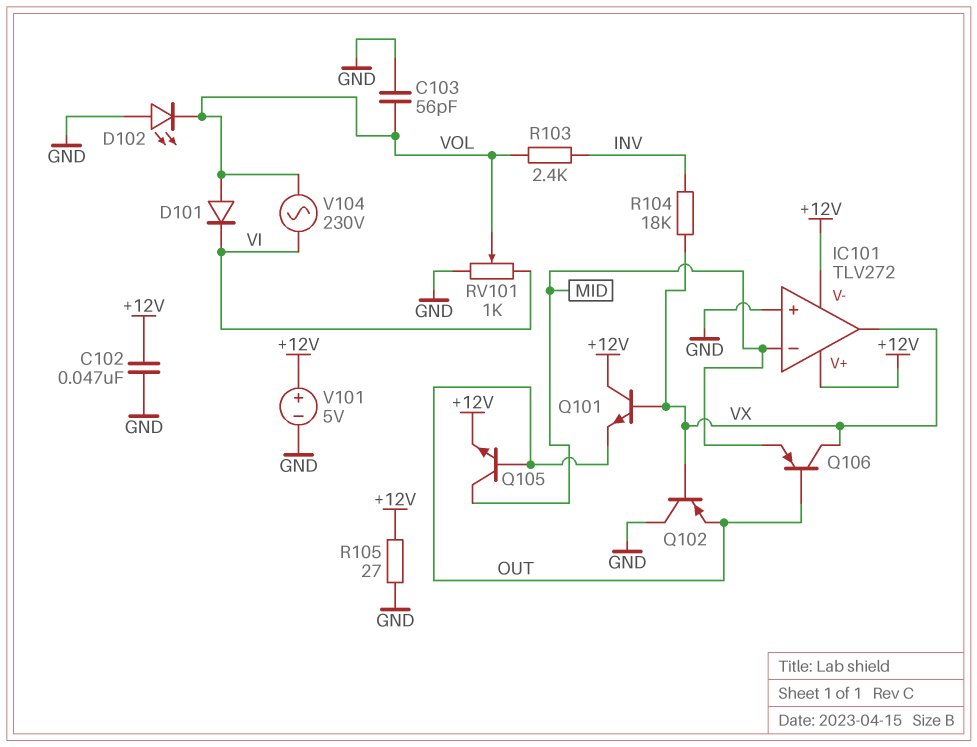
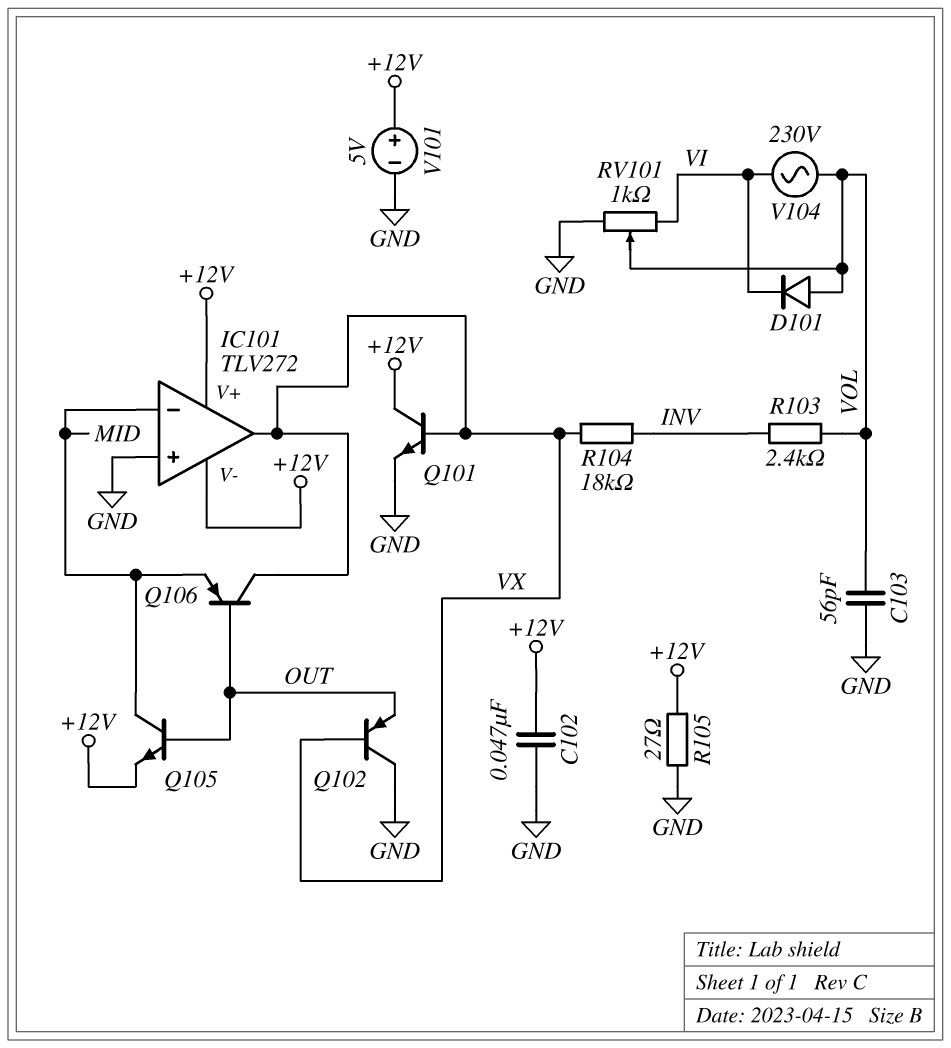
D102: LED (A GND, K VOL) -> none
Q101: NPN (B VX, C +12V, E OUT) -> NPN (B VX, C +12V, E GND)

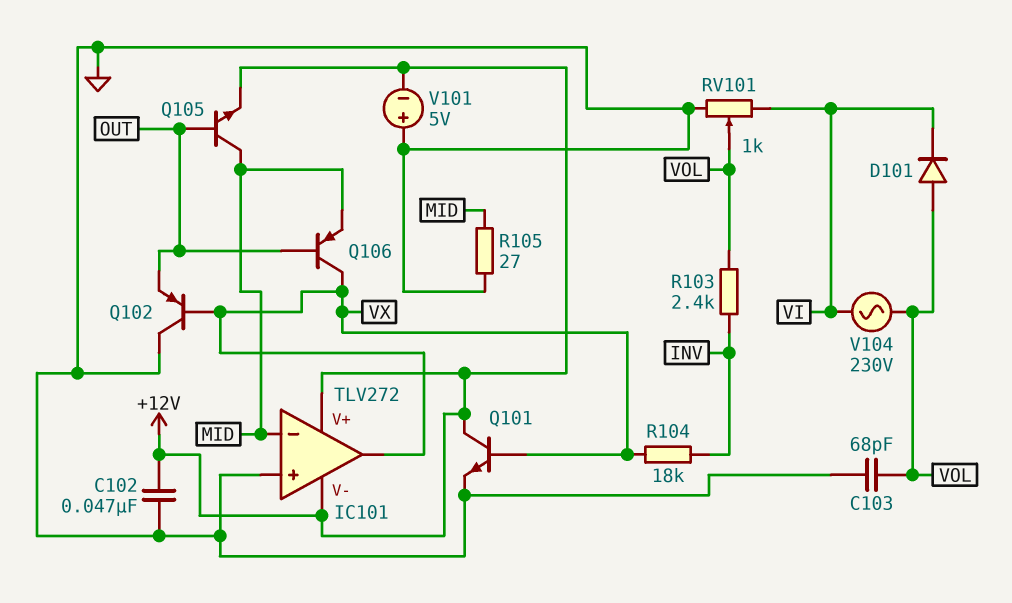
C103: 56pF (GND, VOL) -> 68pF (GND, VOL)
R105: 27 (+12V, GND) -> 27 (GND, MID)
V101: 5V (plus +12V, minus GND) -> 5V (plus GND, minus +12V)

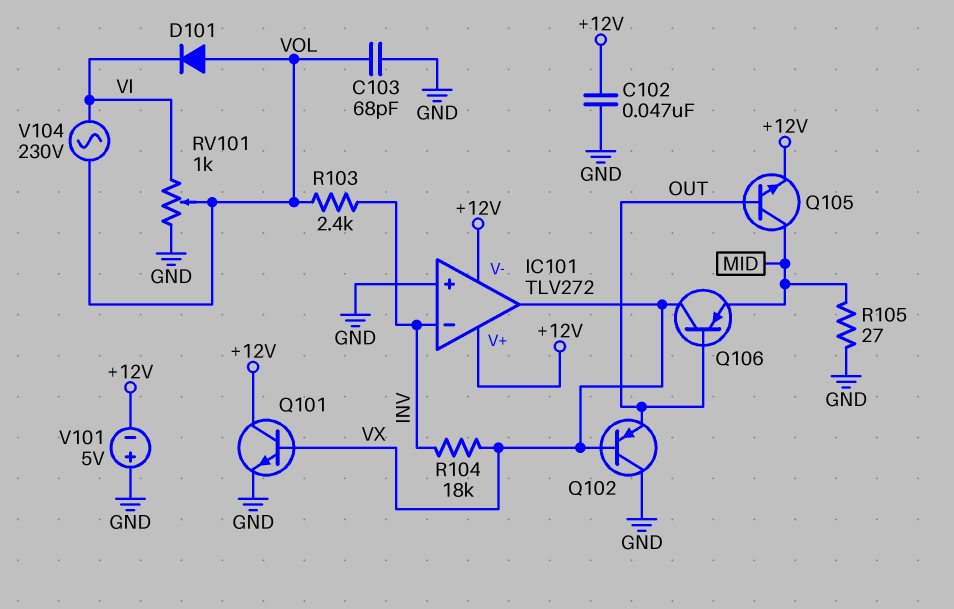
IC101 pin in-: MID -> INV

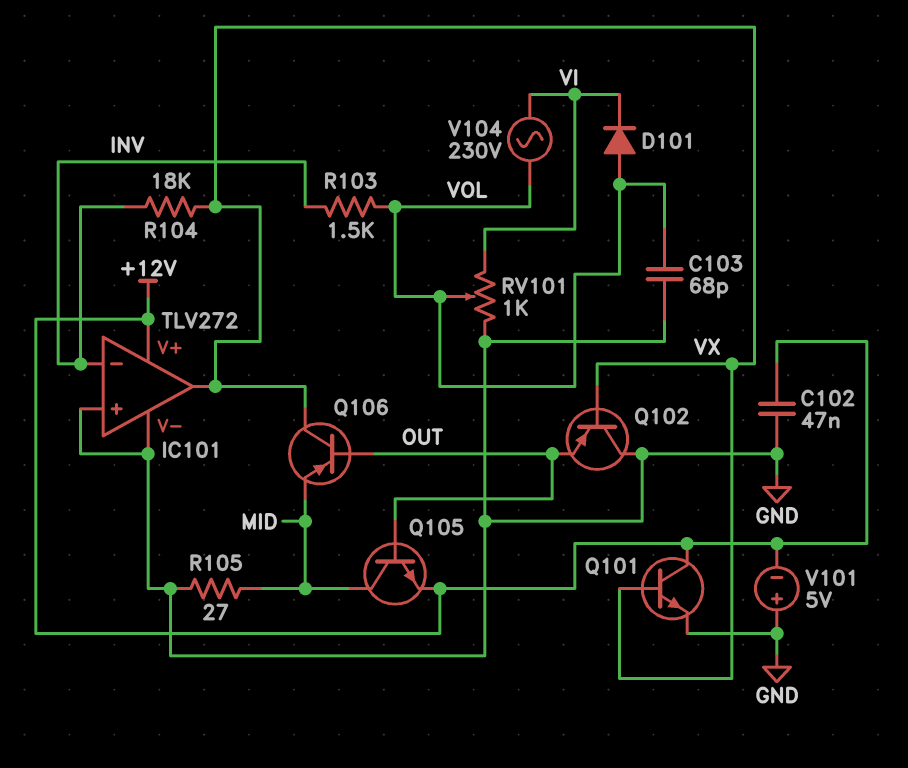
IC101 pin V-: +12V -> GND
R103: 2.4k (INV, VOL) -> 1.5k (INV, VOL)

